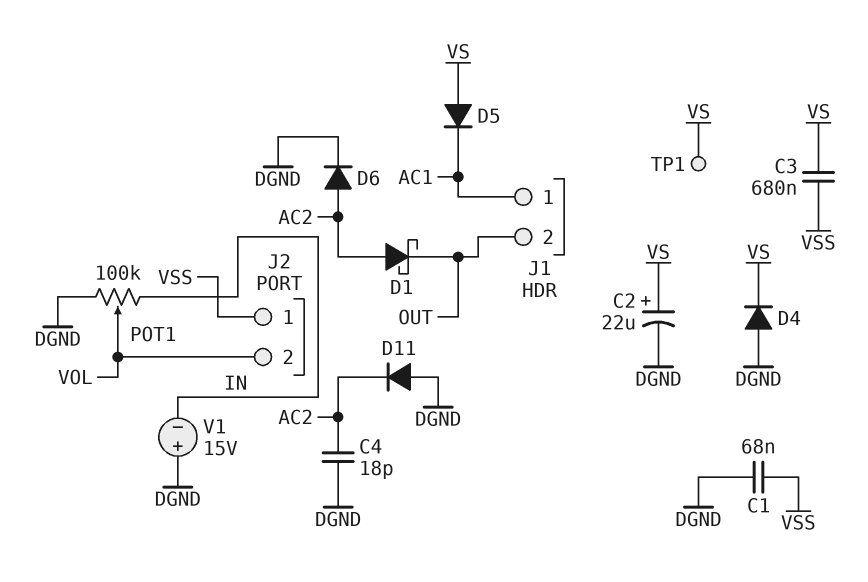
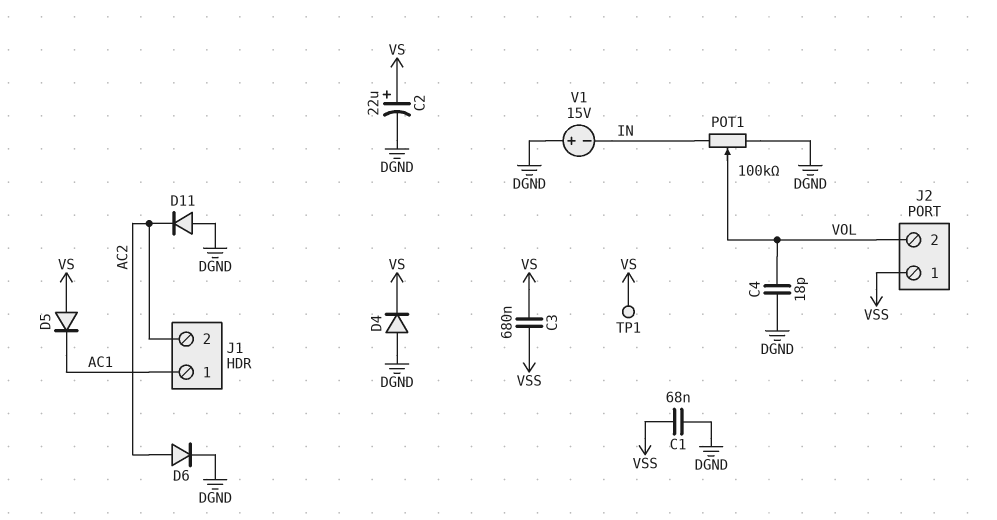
C4: 18pF (AC2, DGND) -> 18pF (DGND, VOL)
D1: schottky (A AC2, K OUT) -> none
J1 pin 2: OUT -> AC2

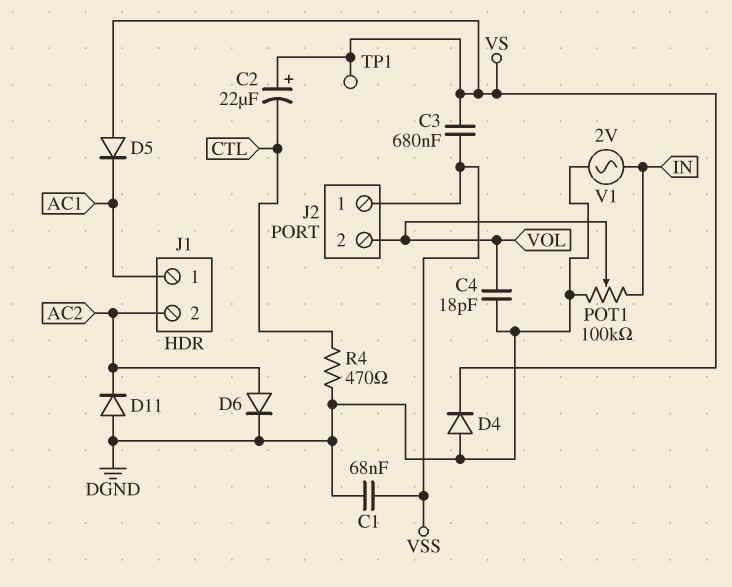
C2: 22uF (plus VS, minus DGND) -> 22uF (plus VS, minus CTL)
R4: none -> 470 (CTL, DGND)
V1: 15V (plus DGND, minus IN) -> AC 2V (DGND, IN)

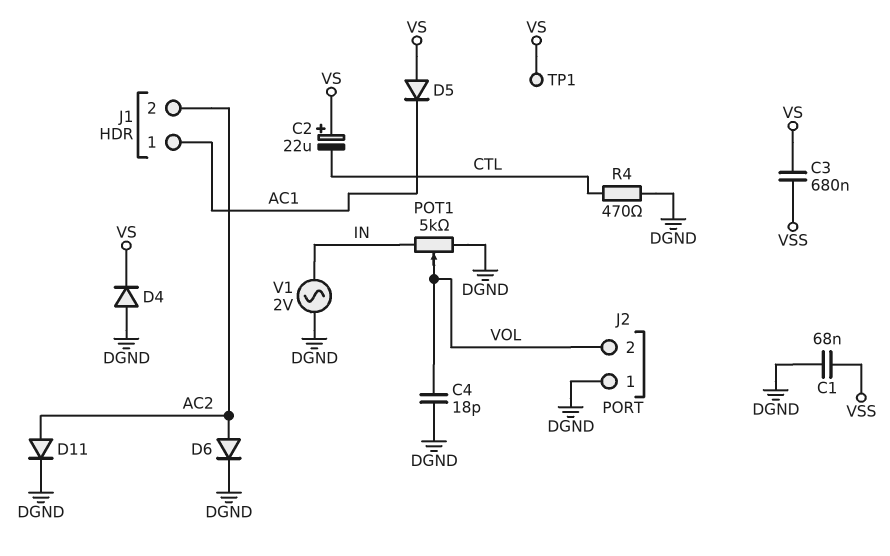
D11: diode (A DGND, K AC2) -> diode (A AC2, K DGND)
J2 pin 1: VSS -> DGND
POT1: 100k (DGND, IN, wiper VOL) -> 5k (DGND, IN, wiper VOL)

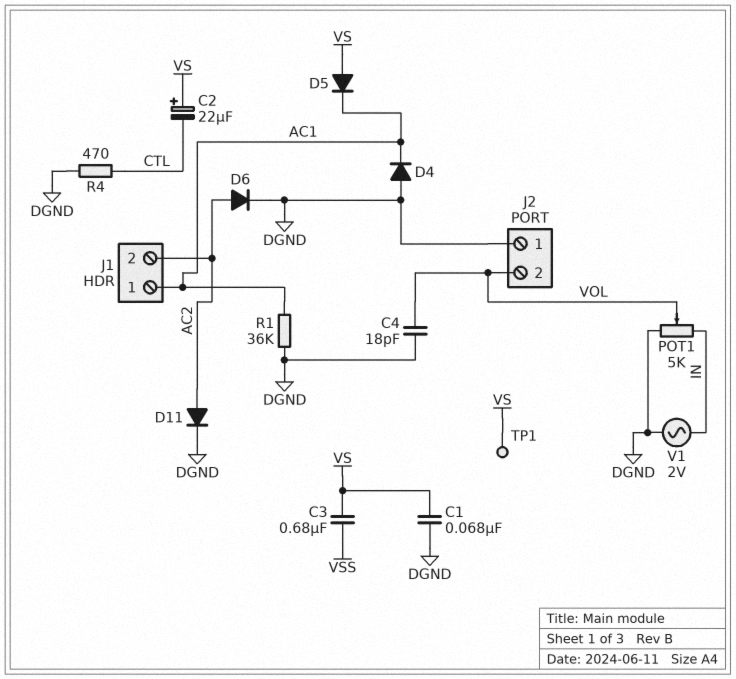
C1: 68nF (DGND, VSS) -> 68nF (DGND, VS)
D4: diode (A DGND, K VS) -> diode (A DGND, K AC1)
R1: none -> 36k (AC1, DGND)

